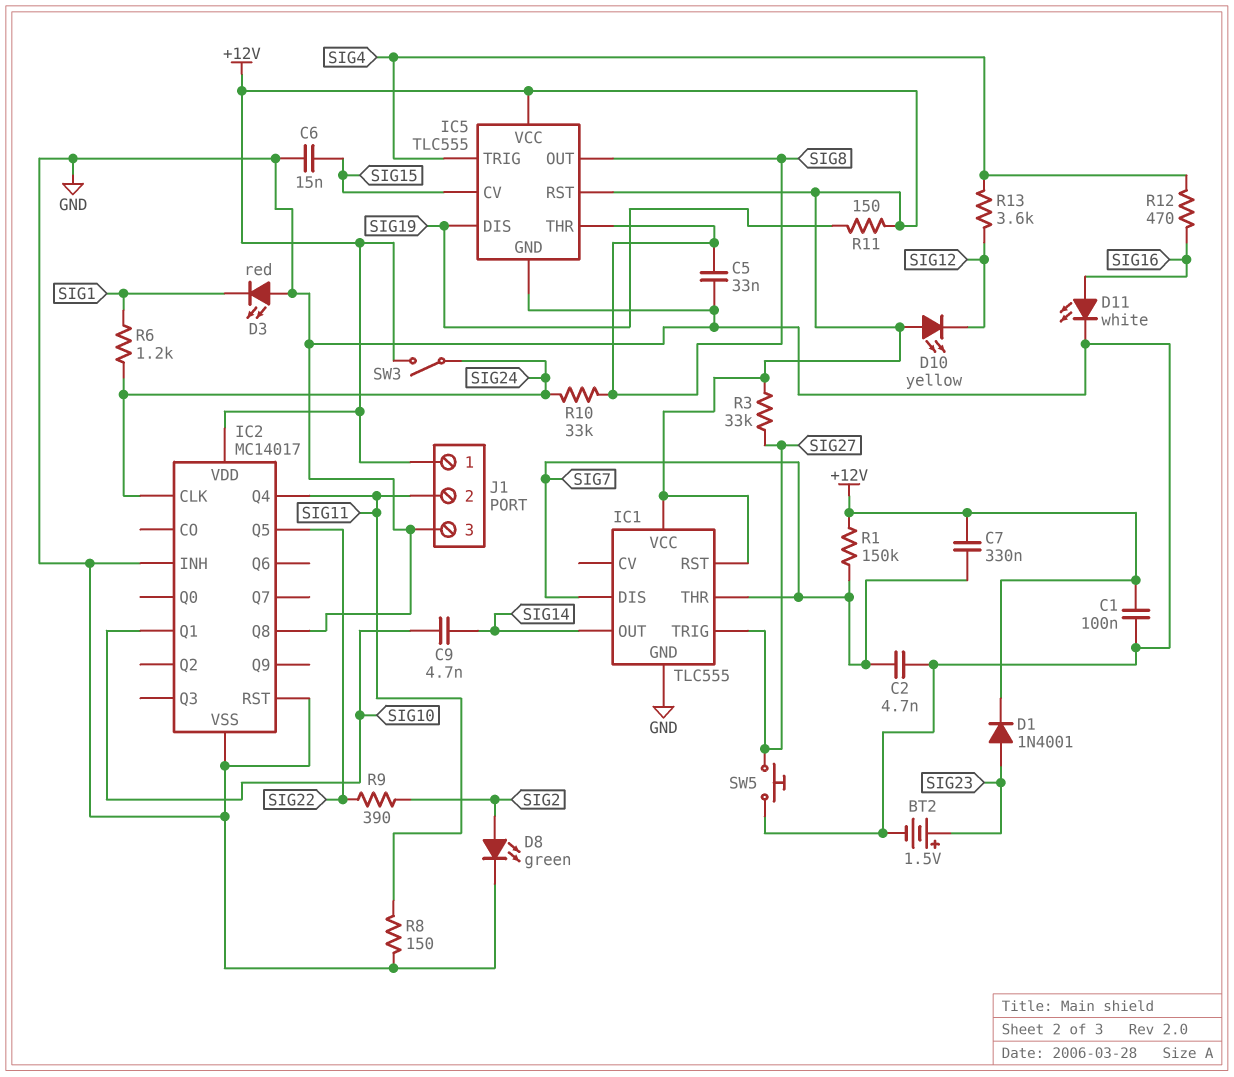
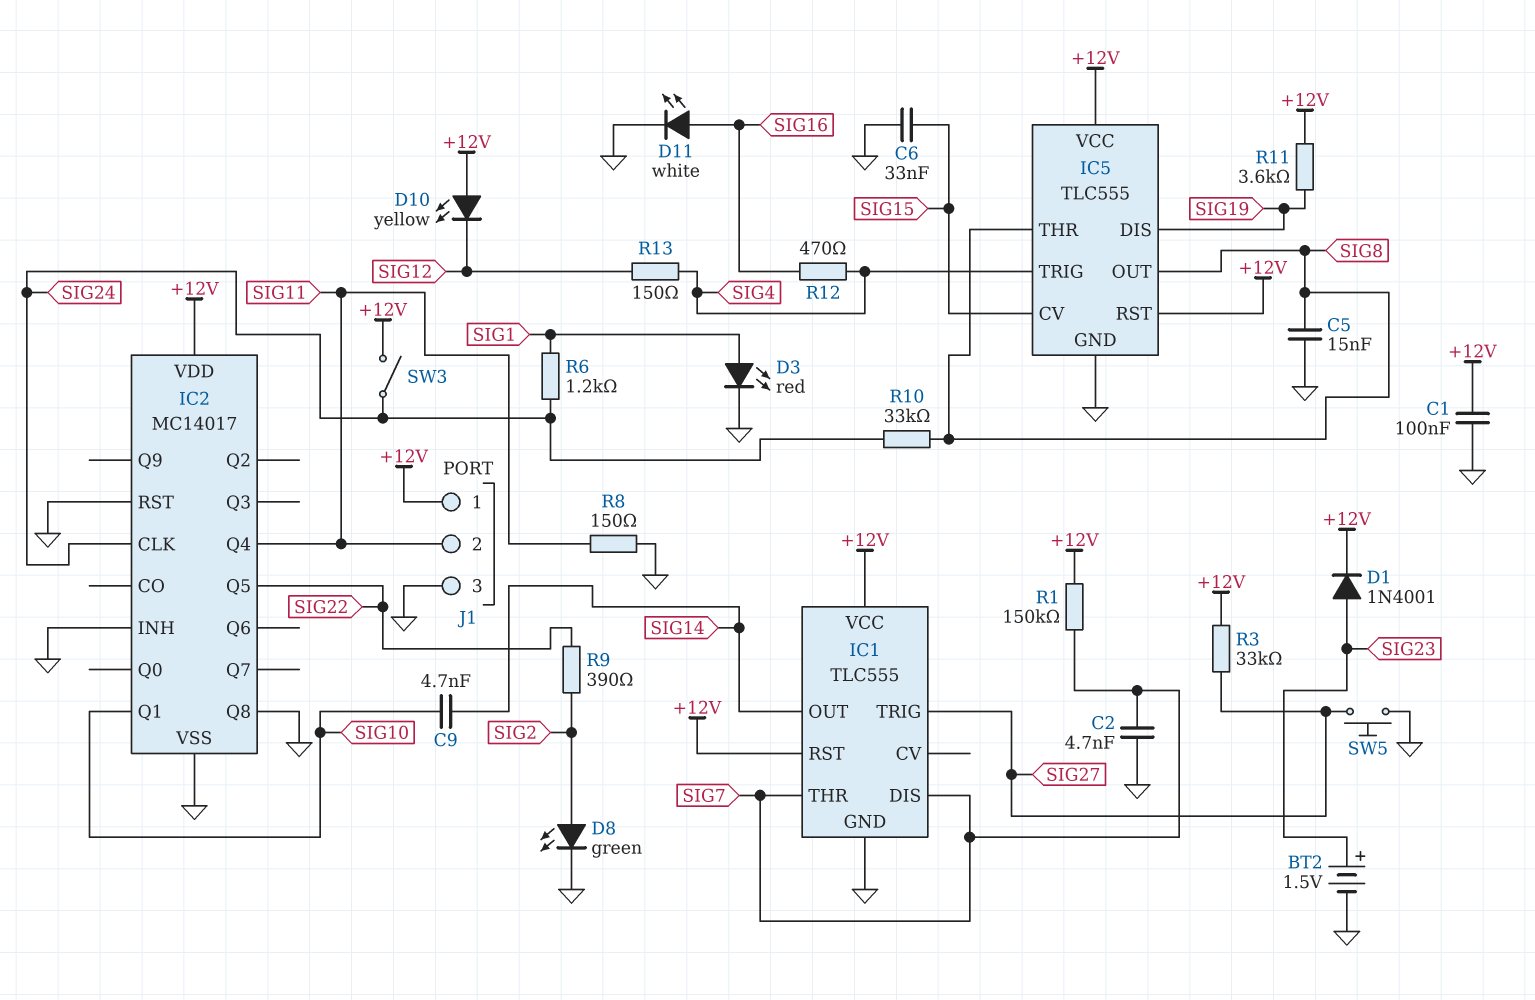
C5: 33nF (GND, SIG8) -> 15nF (GND, SIG8)
C6: 15nF (GND, SIG15) -> 33nF (GND, SIG15)
C7: 330nF (+12V, SIG7) -> none
D3: LED red (A GND, K SIG1) -> LED red (A SIG1, K GND)
R11: 150 (+12V, SIG19) -> 3.6k (+12V, SIG19)
R13: 3.6k (SIG4, SIG12) -> 150 (SIG4, SIG12)

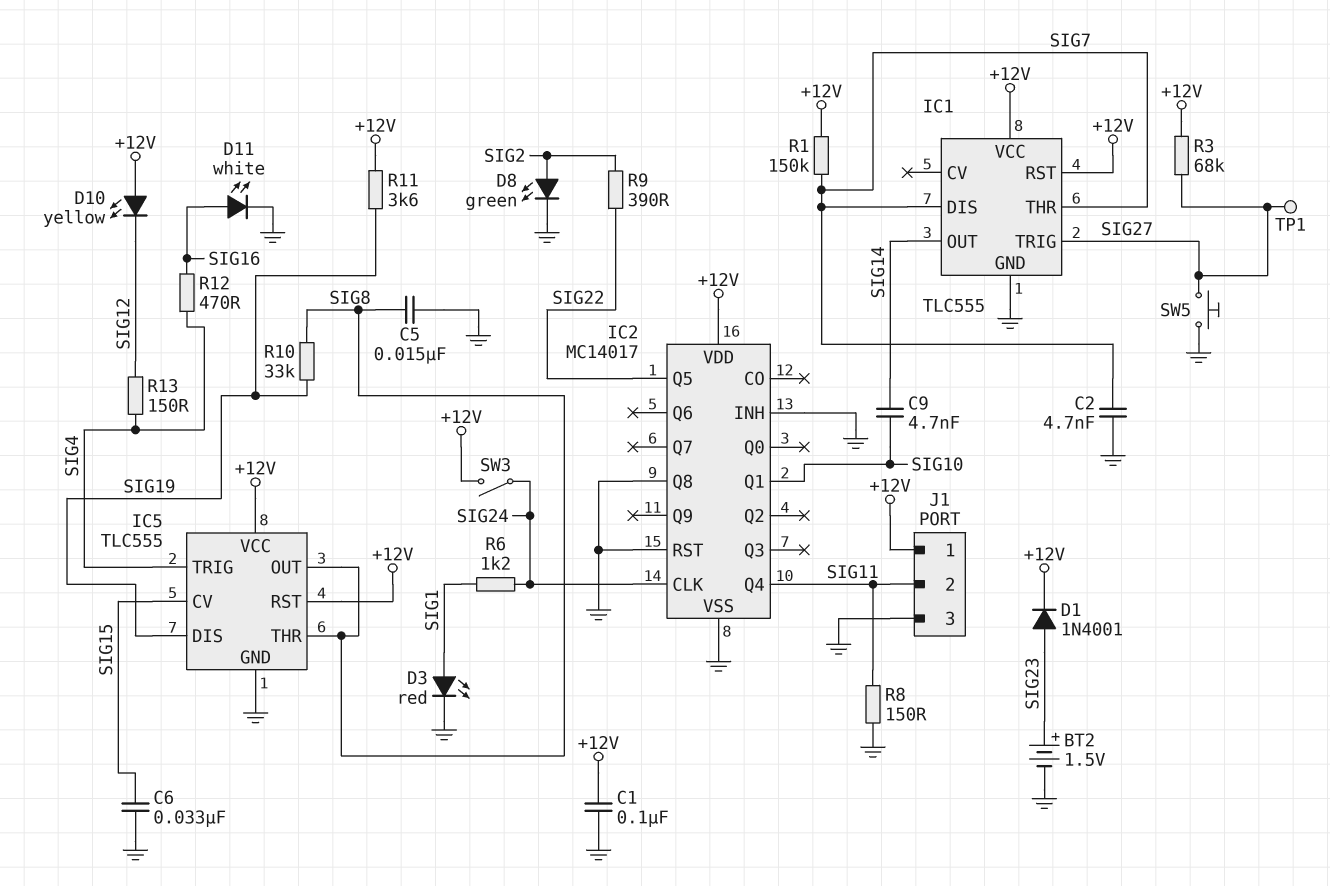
R3: 33k (+12V, SIG27) -> 68k (+12V, SIG27)
R10: 33k (SIG8, SIG24) -> 33k (SIG8, SIG19)
TP1: none -> test point (SIG27)

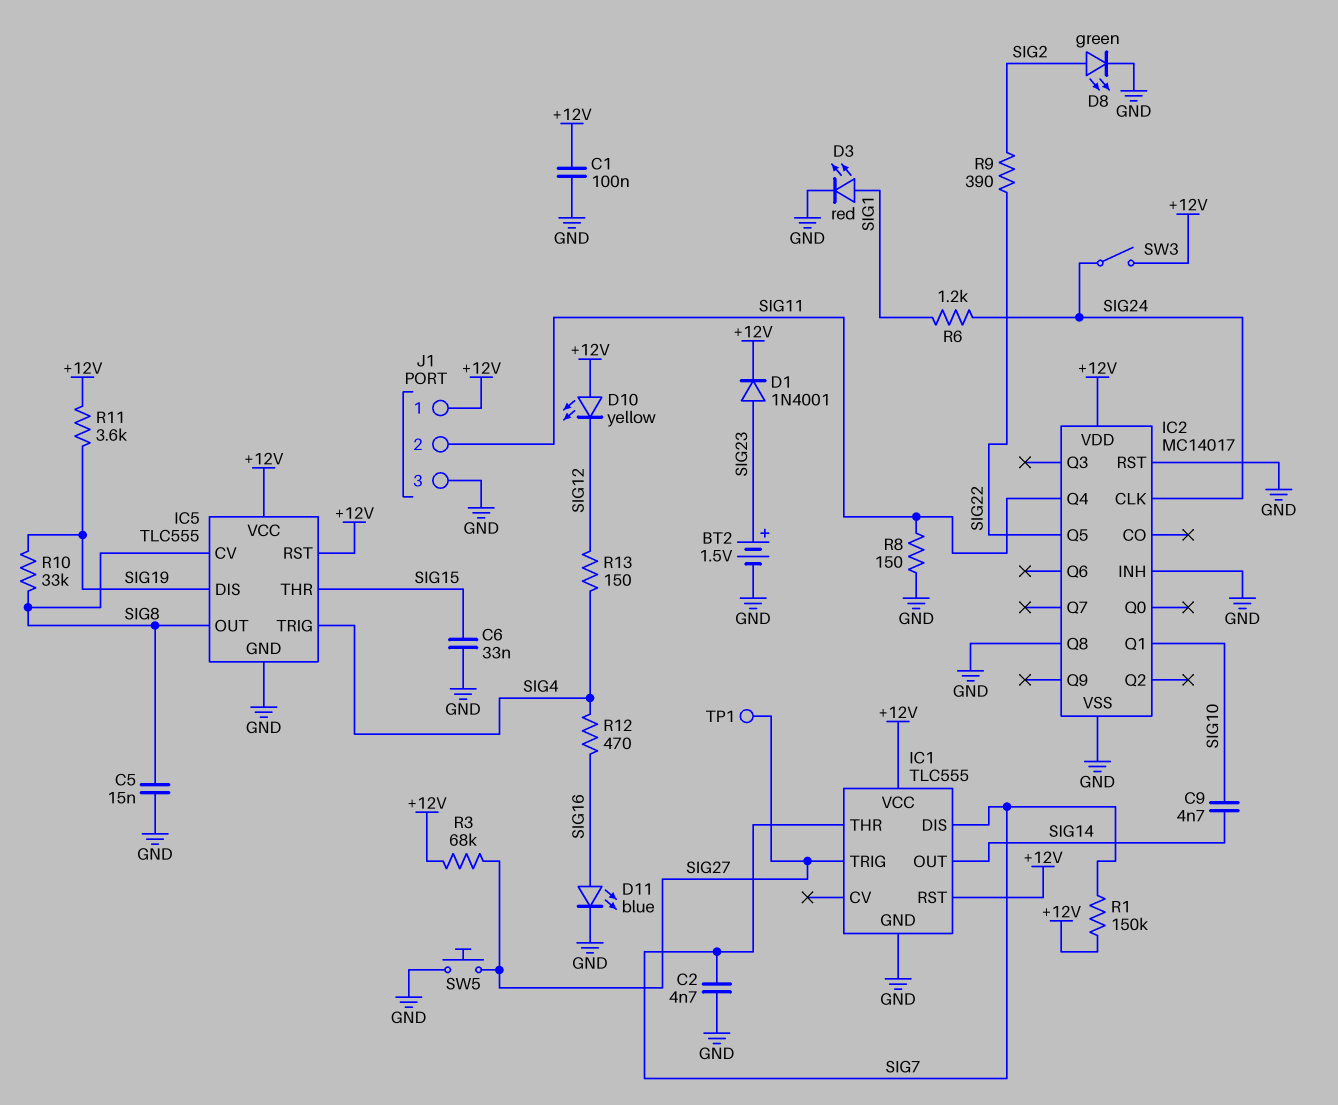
D11: LED white (A SIG16, K GND) -> LED blue (A SIG16, K GND)
IC5 pin CV: SIG15 -> SIG8
IC5 pin THR: SIG8 -> SIG15

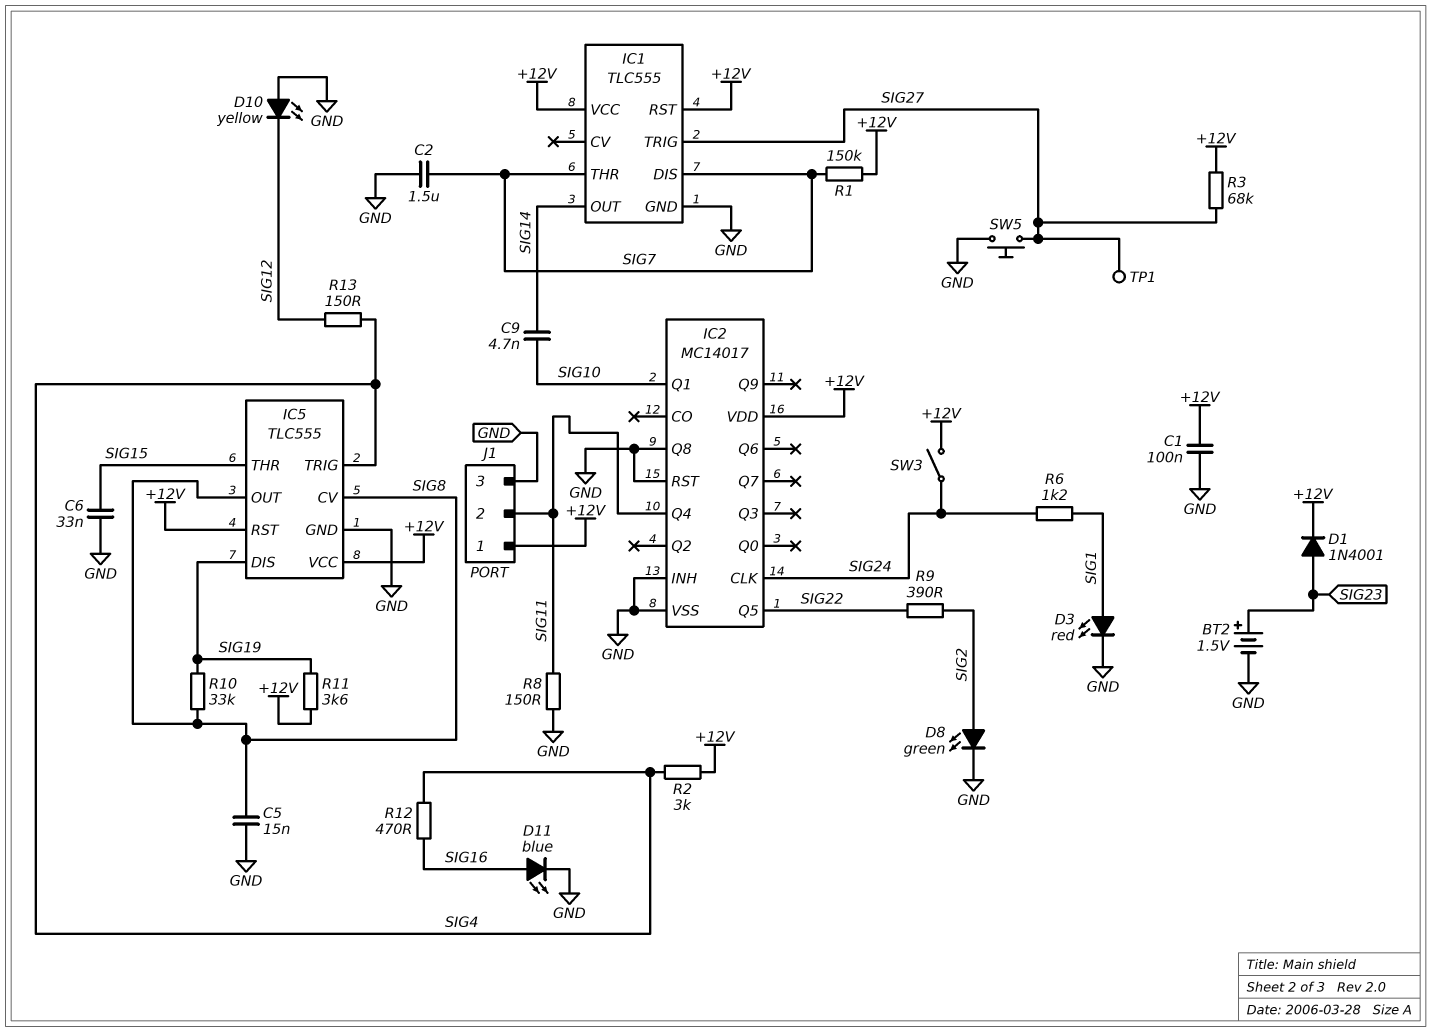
C2: 4.7nF (GND, SIG7) -> 1.5uF (GND, SIG7)
D10: LED yellow (A +12V, K SIG12) -> LED yellow (A GND, K SIG12)
R2: none -> 3k (+12V, SIG4)

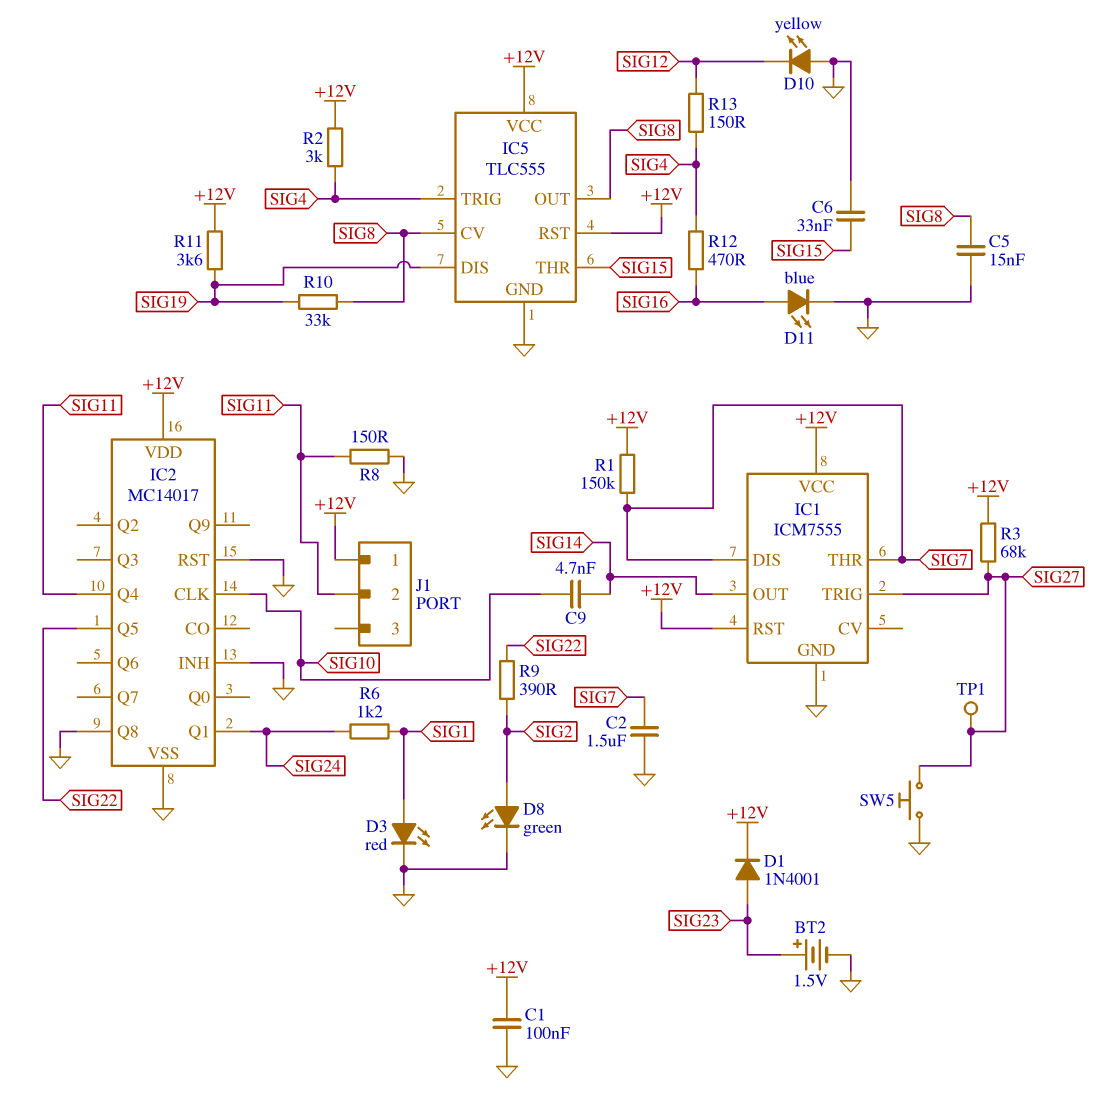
IC1: TLC555 -> ICM7555
IC2 pin CLK: SIG24 -> SIG10
IC2 pin Q1: SIG10 -> SIG24
J1 pin 3: GND -> none
SW3: switch (+12V, SIG24) -> none

